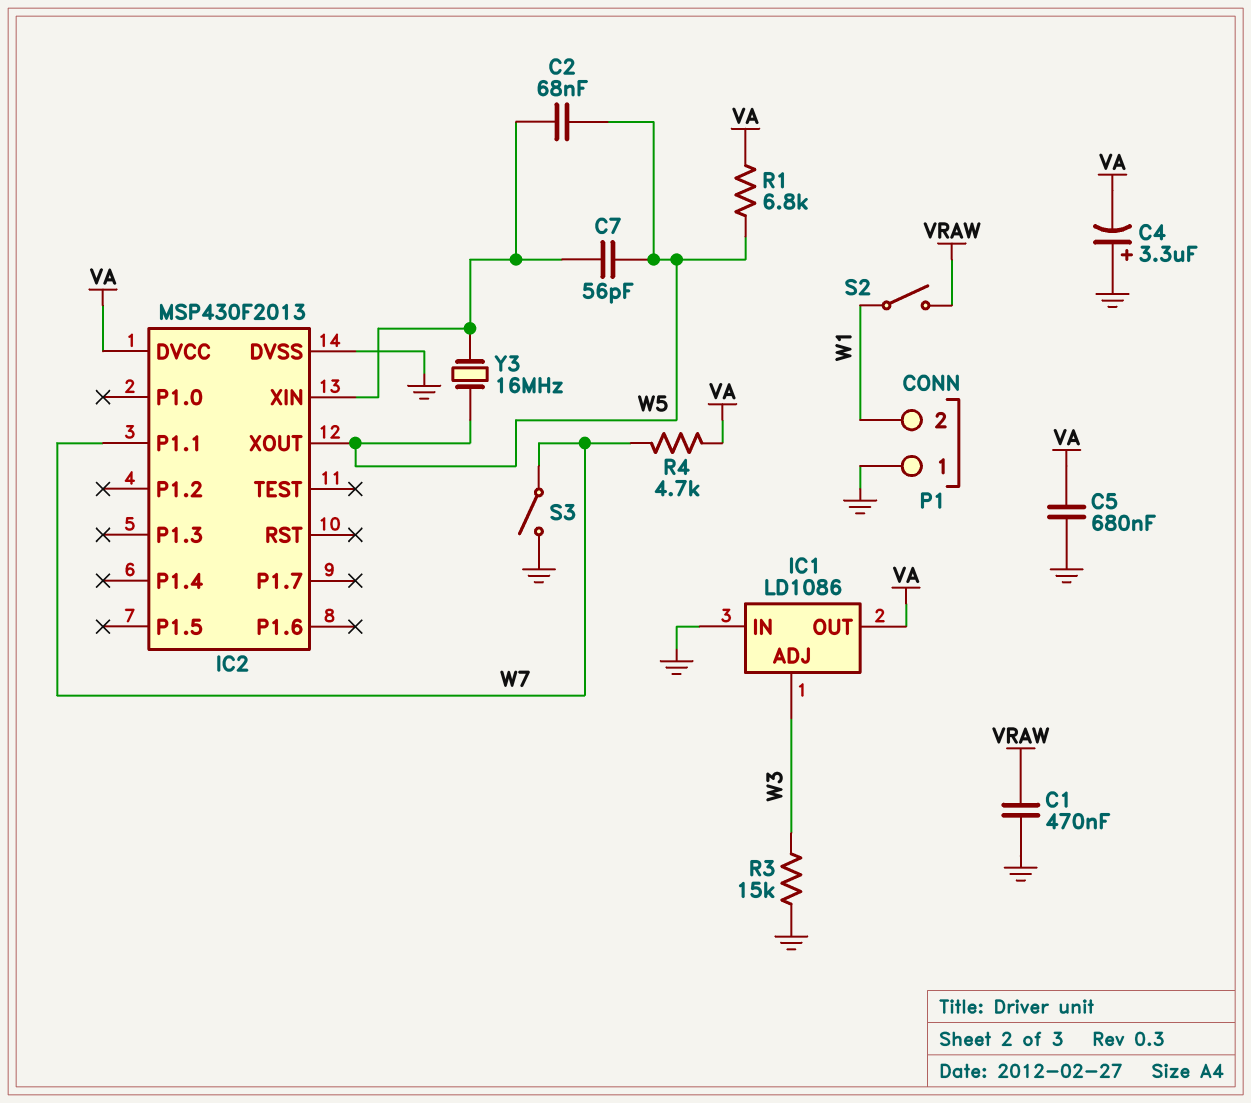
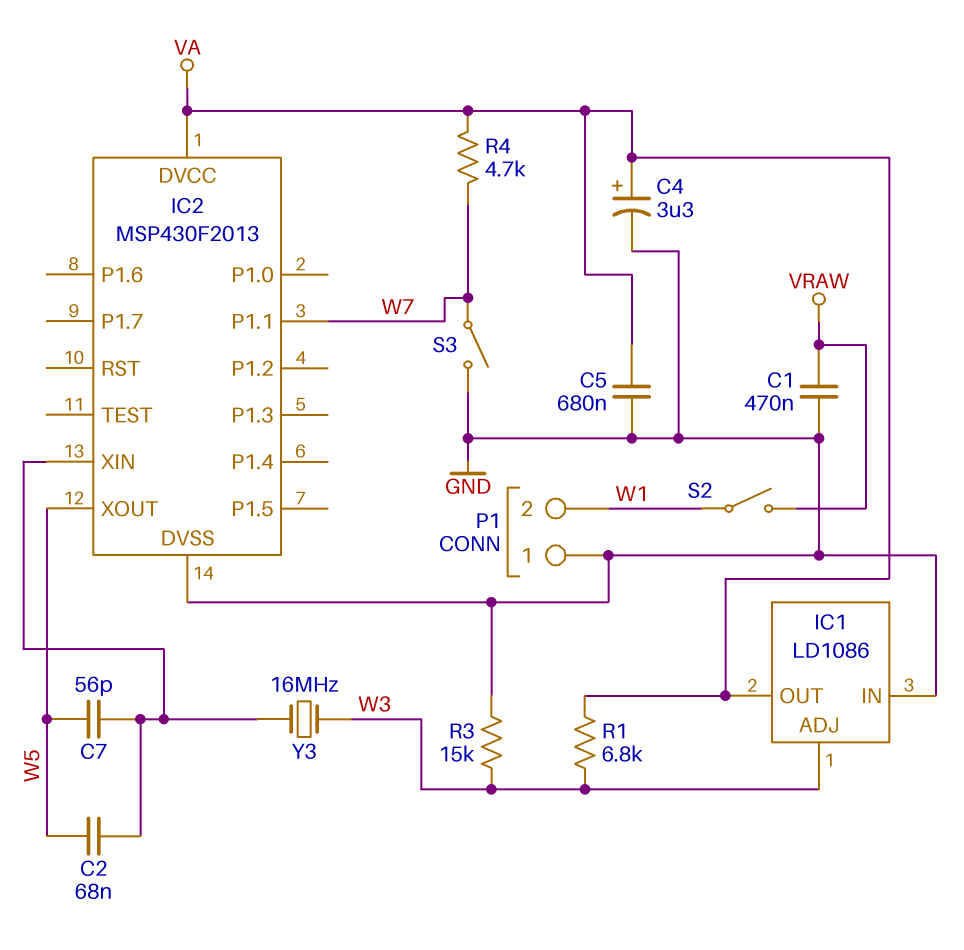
C4: 3.3uF (plus GND, minus VA) -> 3.3uF (plus VA, minus GND)
R1: 6.8k (VA, W5) -> 6.8k (VA, W3)
Y3: 16MHz (IC2/XIN, W5) -> 16MHz (IC2/XIN, W3)

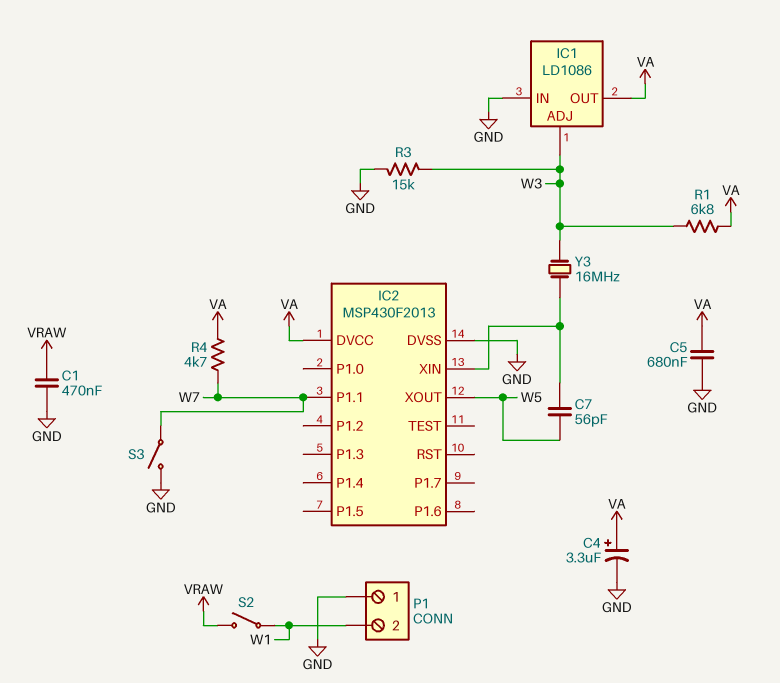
C2: 68nF (IC2/XIN, W5) -> none

